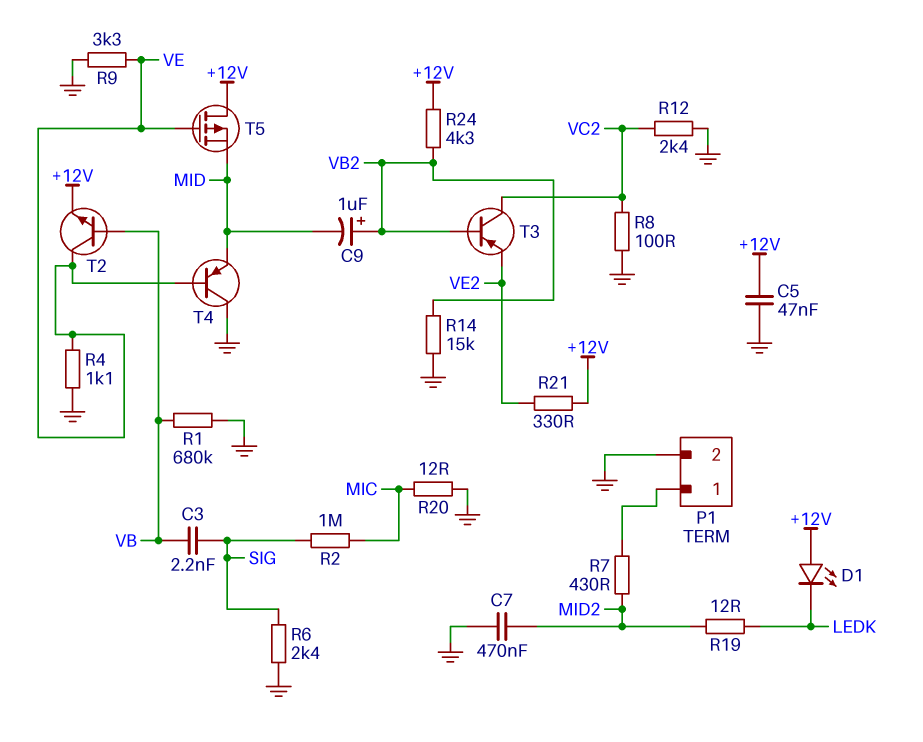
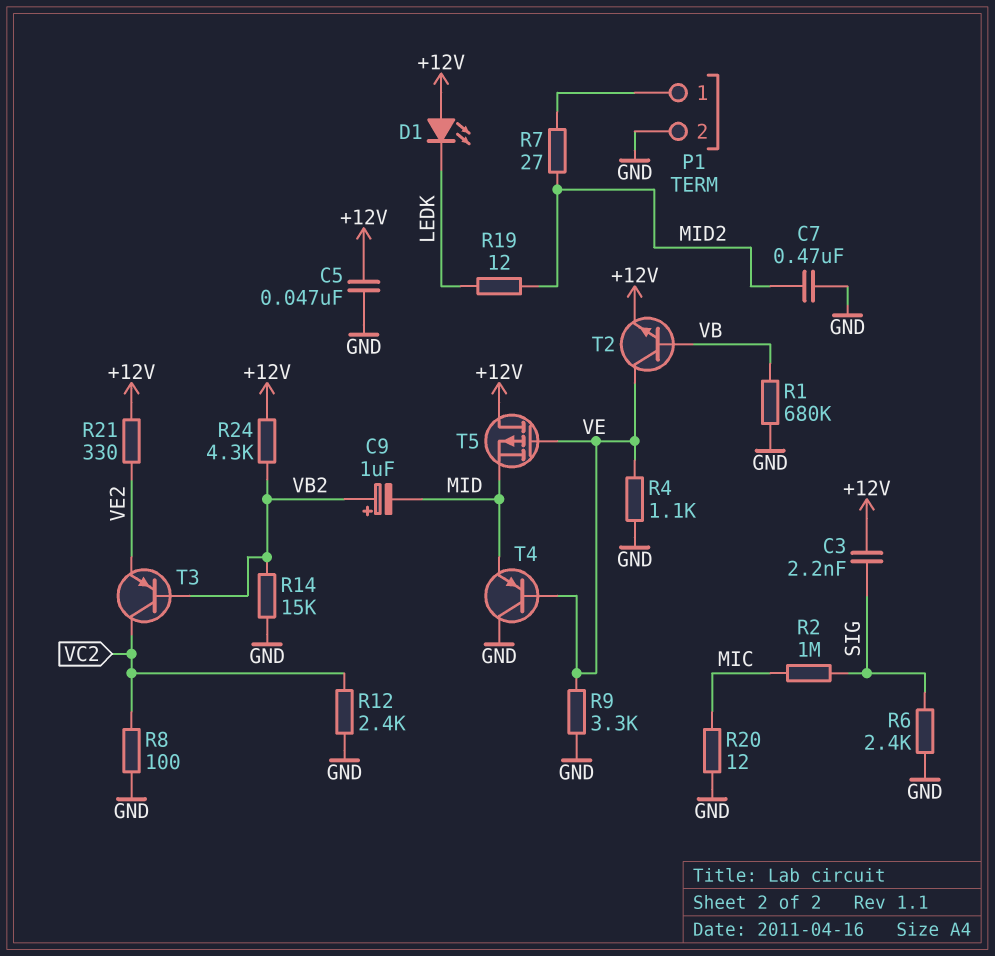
C3: 2.2nF (SIG, VB) -> 2.2nF (+12V, SIG)
R7: 430 (MID2, P1/1) -> 27 (MID2, P1/1)

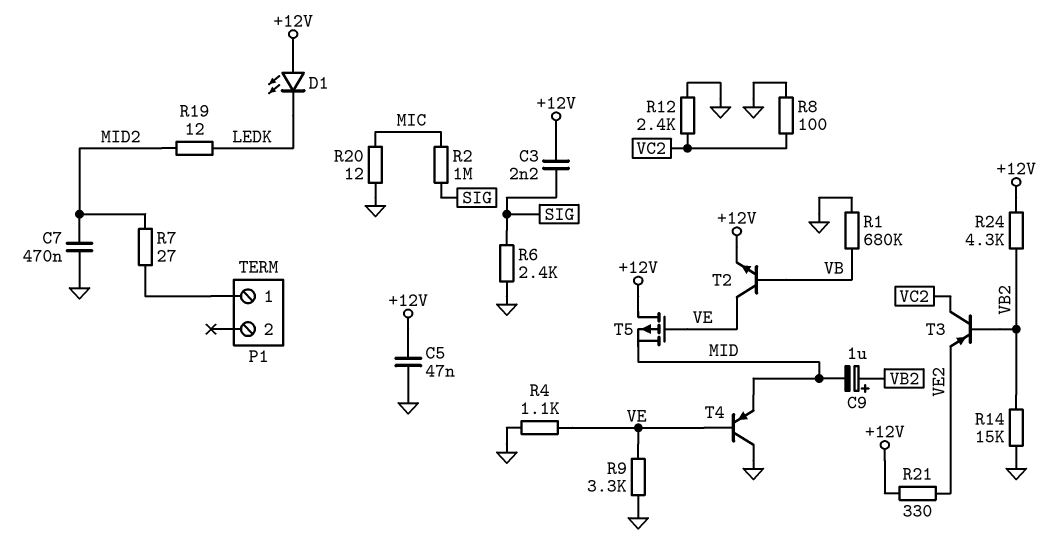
P1 pin 2: GND -> none

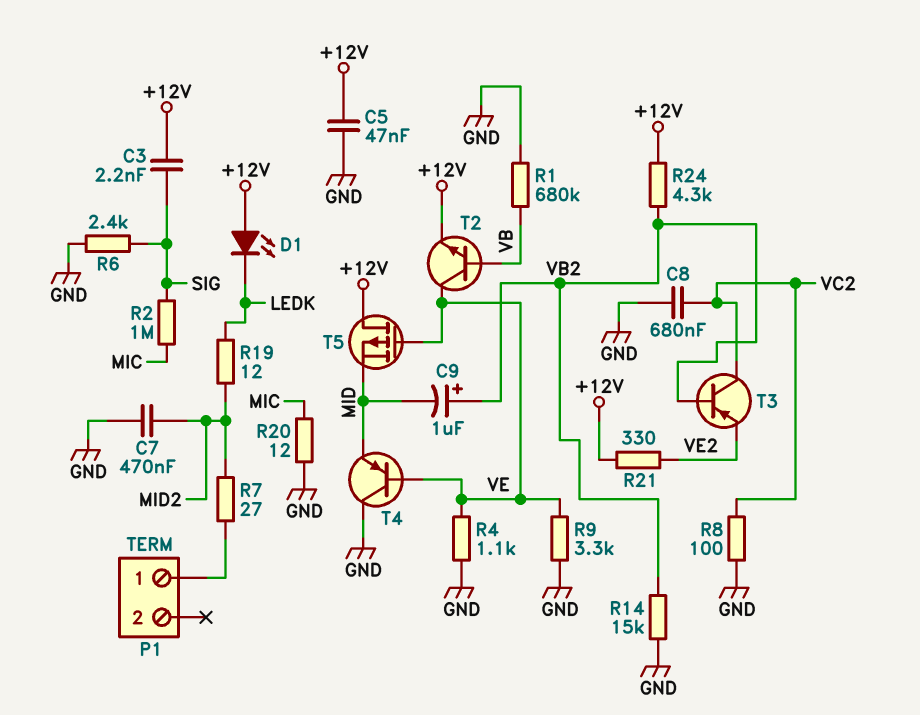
C8: none -> 680nF (GND, VC2)
R12: 2.4k (GND, VC2) -> none

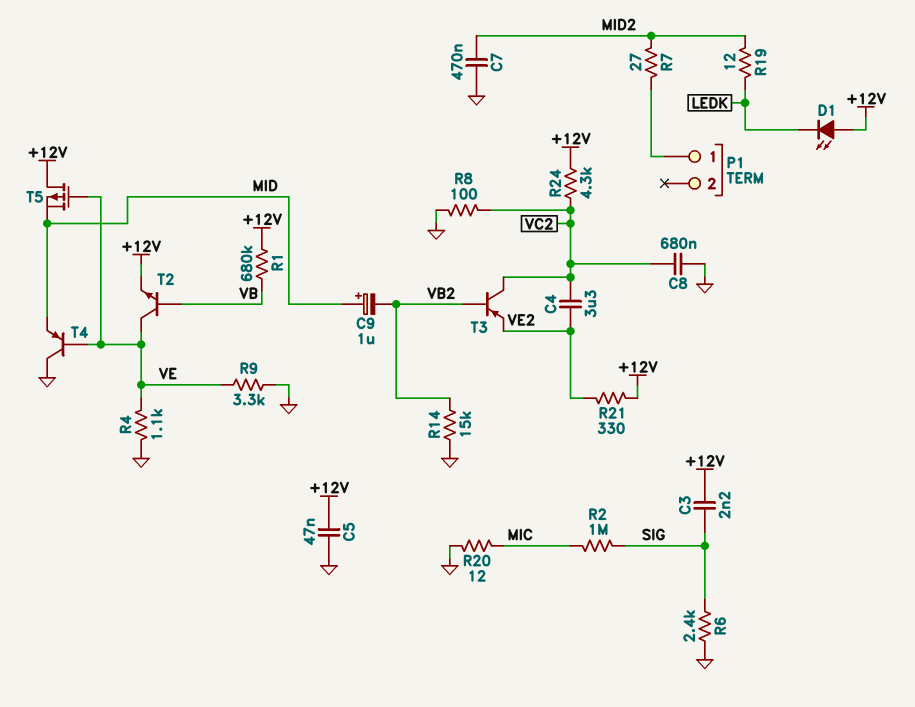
C4: none -> 3.3uF (VC2, VE2)
C9: 1uF (plus VB2, minus MID) -> 1uF (plus MID, minus VB2)
R1: 680k (GND, VB) -> 680k (+12V, VB)
R24: 4.3k (+12V, VB2) -> 4.3k (+12V, VC2)

